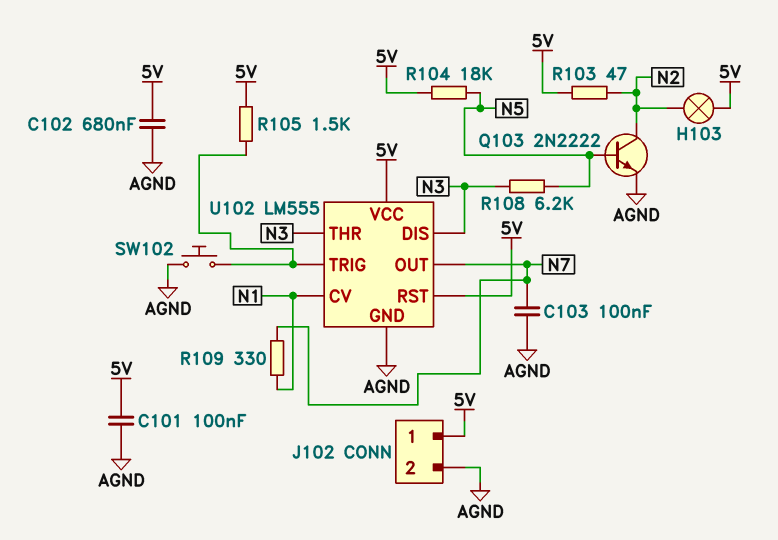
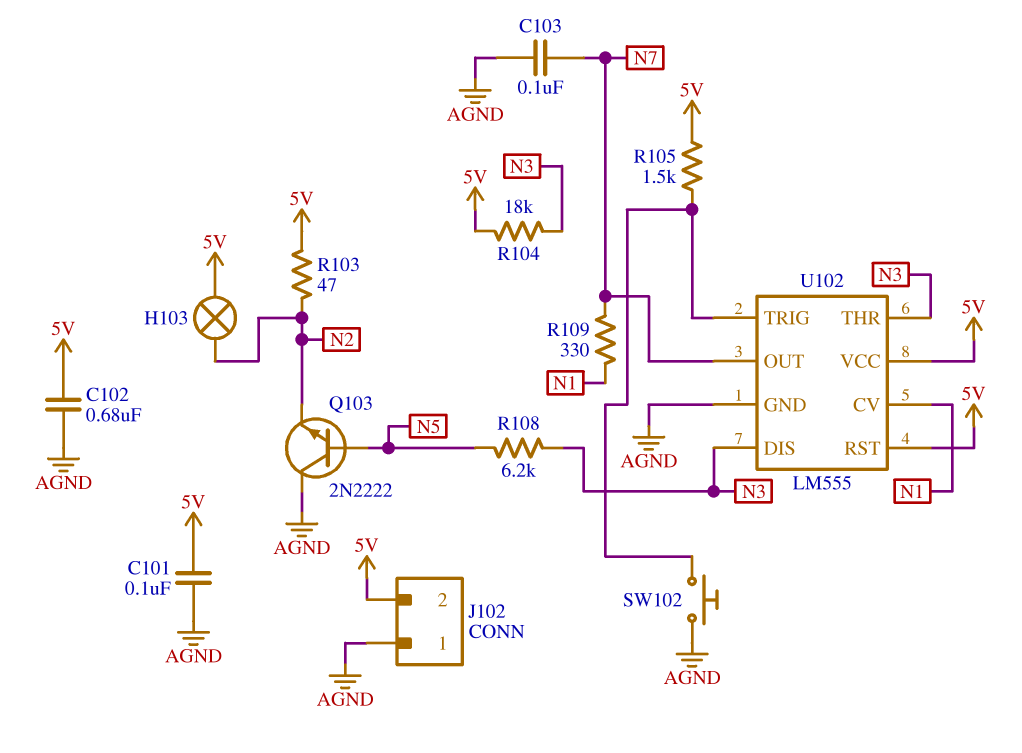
J102 pin 1: 5V -> AGND
J102 pin 2: AGND -> 5V
Q103: NPN 2N2222 (B N5, C N2, E AGND) -> NPN 2N2222 (B N5, C AGND, E N2)
R104: 18k (5V, N5) -> 18k (5V, N3)

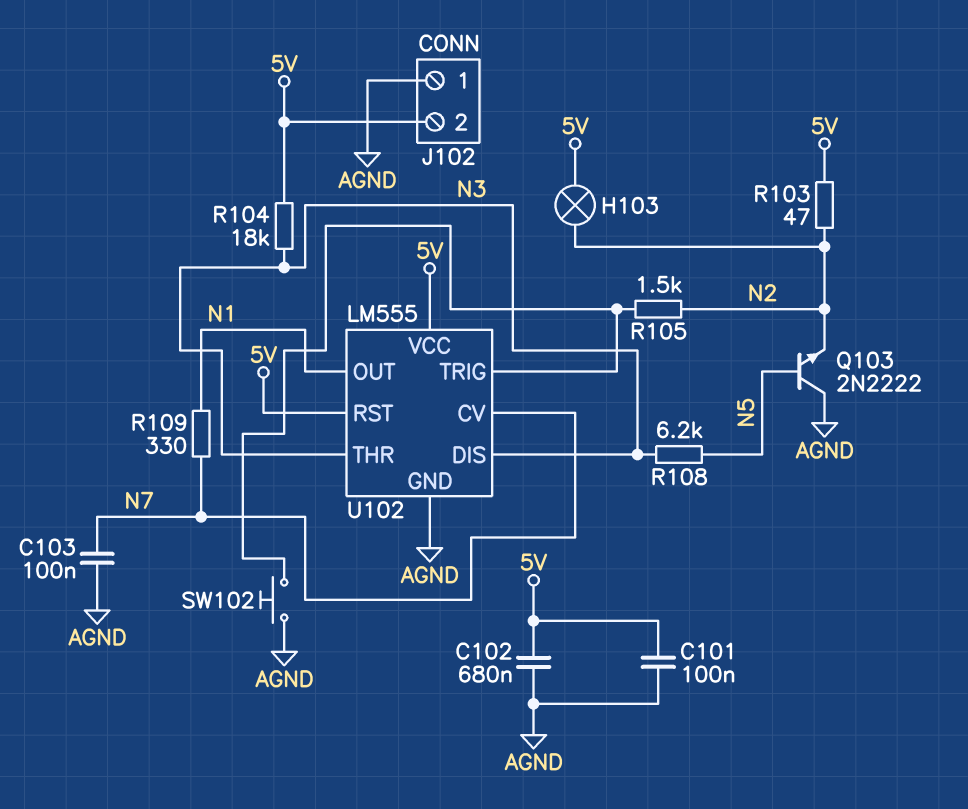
R105: 1.5k (5V, U102/TRIG) -> 1.5k (N2, U102/TRIG)
U102 pin CV: N1 -> N7
U102 pin OUT: N7 -> N1

